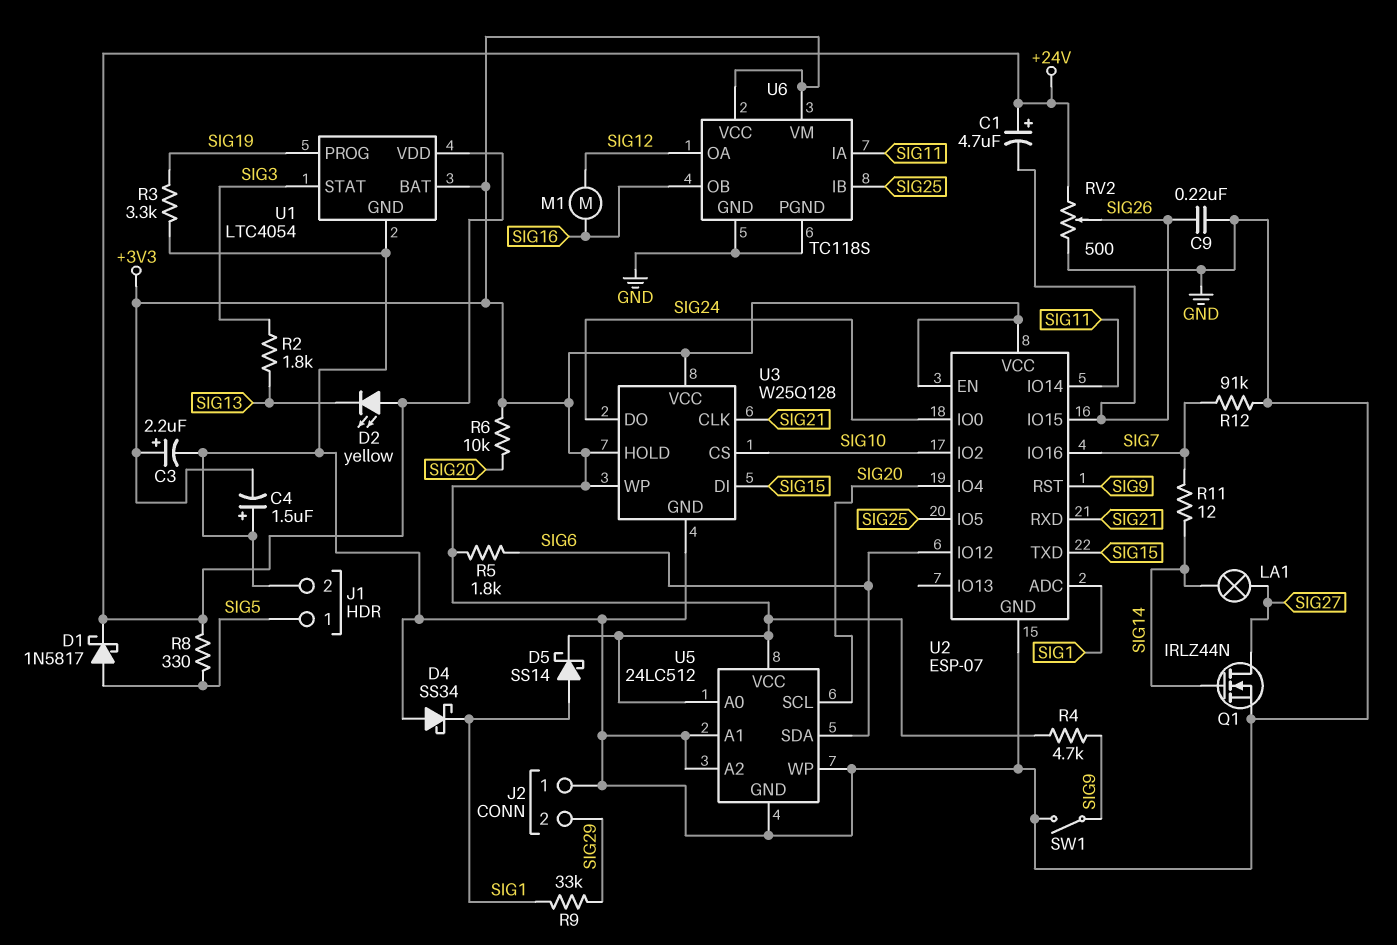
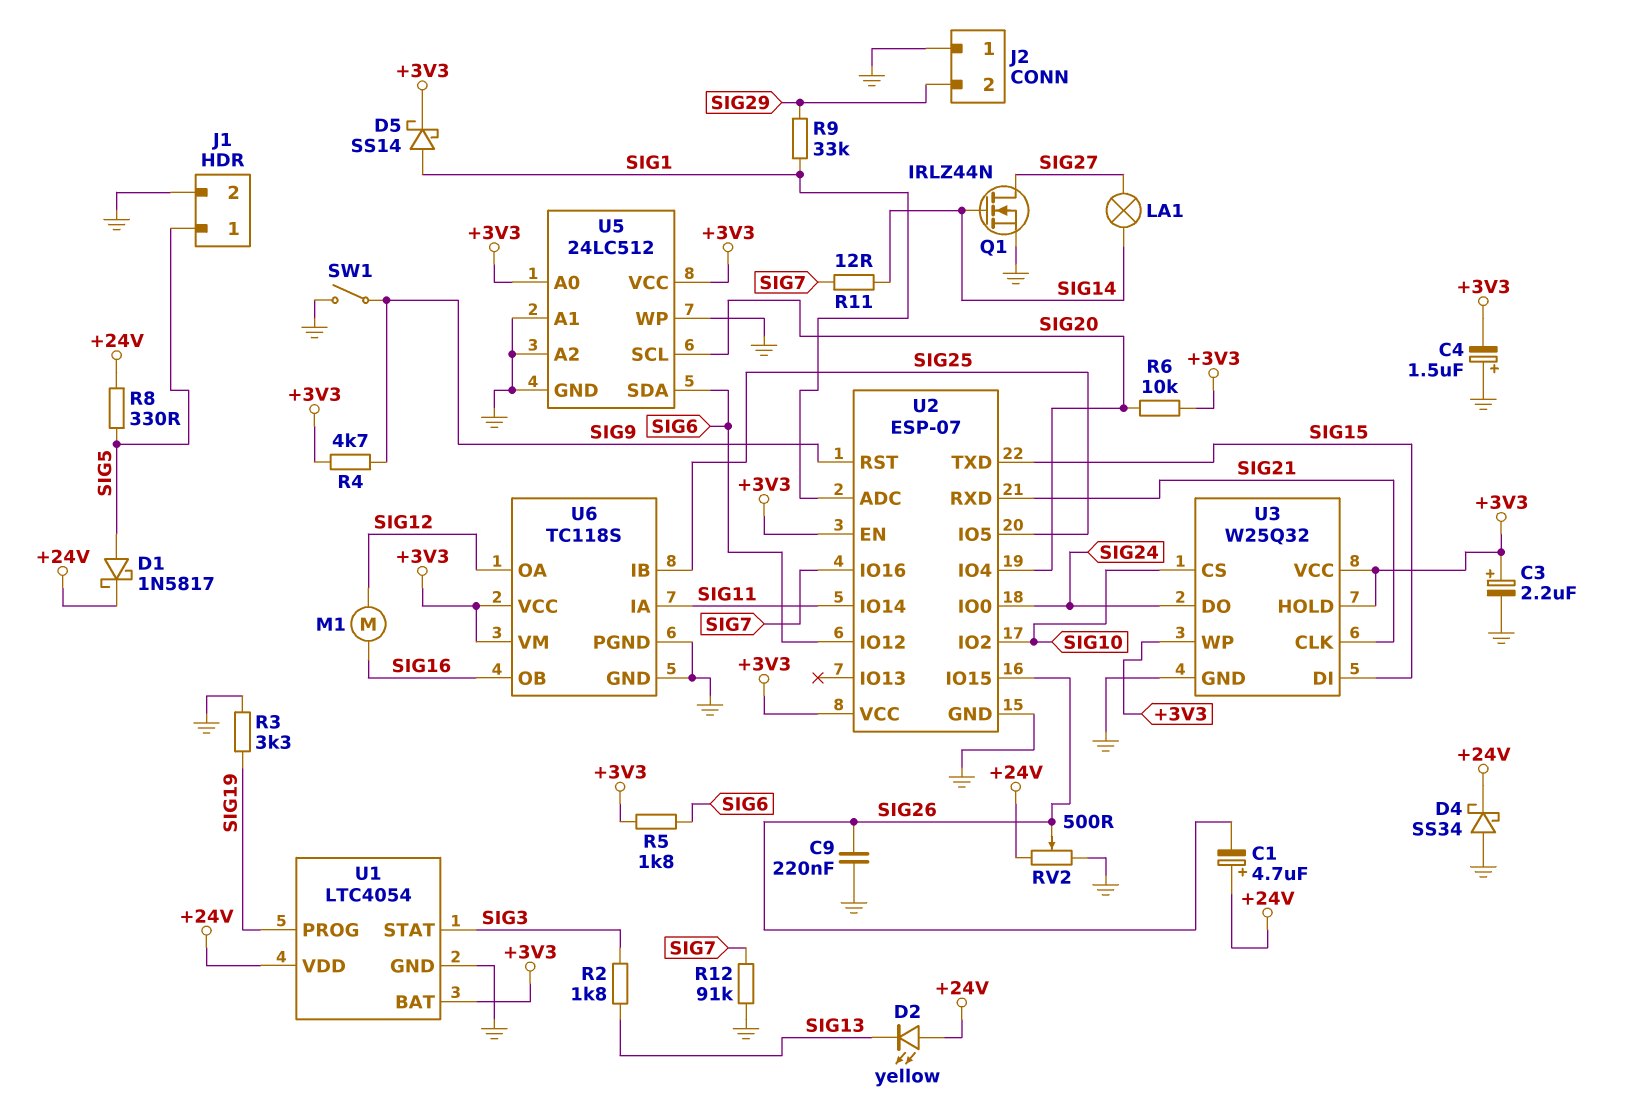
D4: schottky SS34 (A GND, K SIG1) -> schottky SS34 (A GND, K +24V)
U3: W25Q128 -> W25Q32

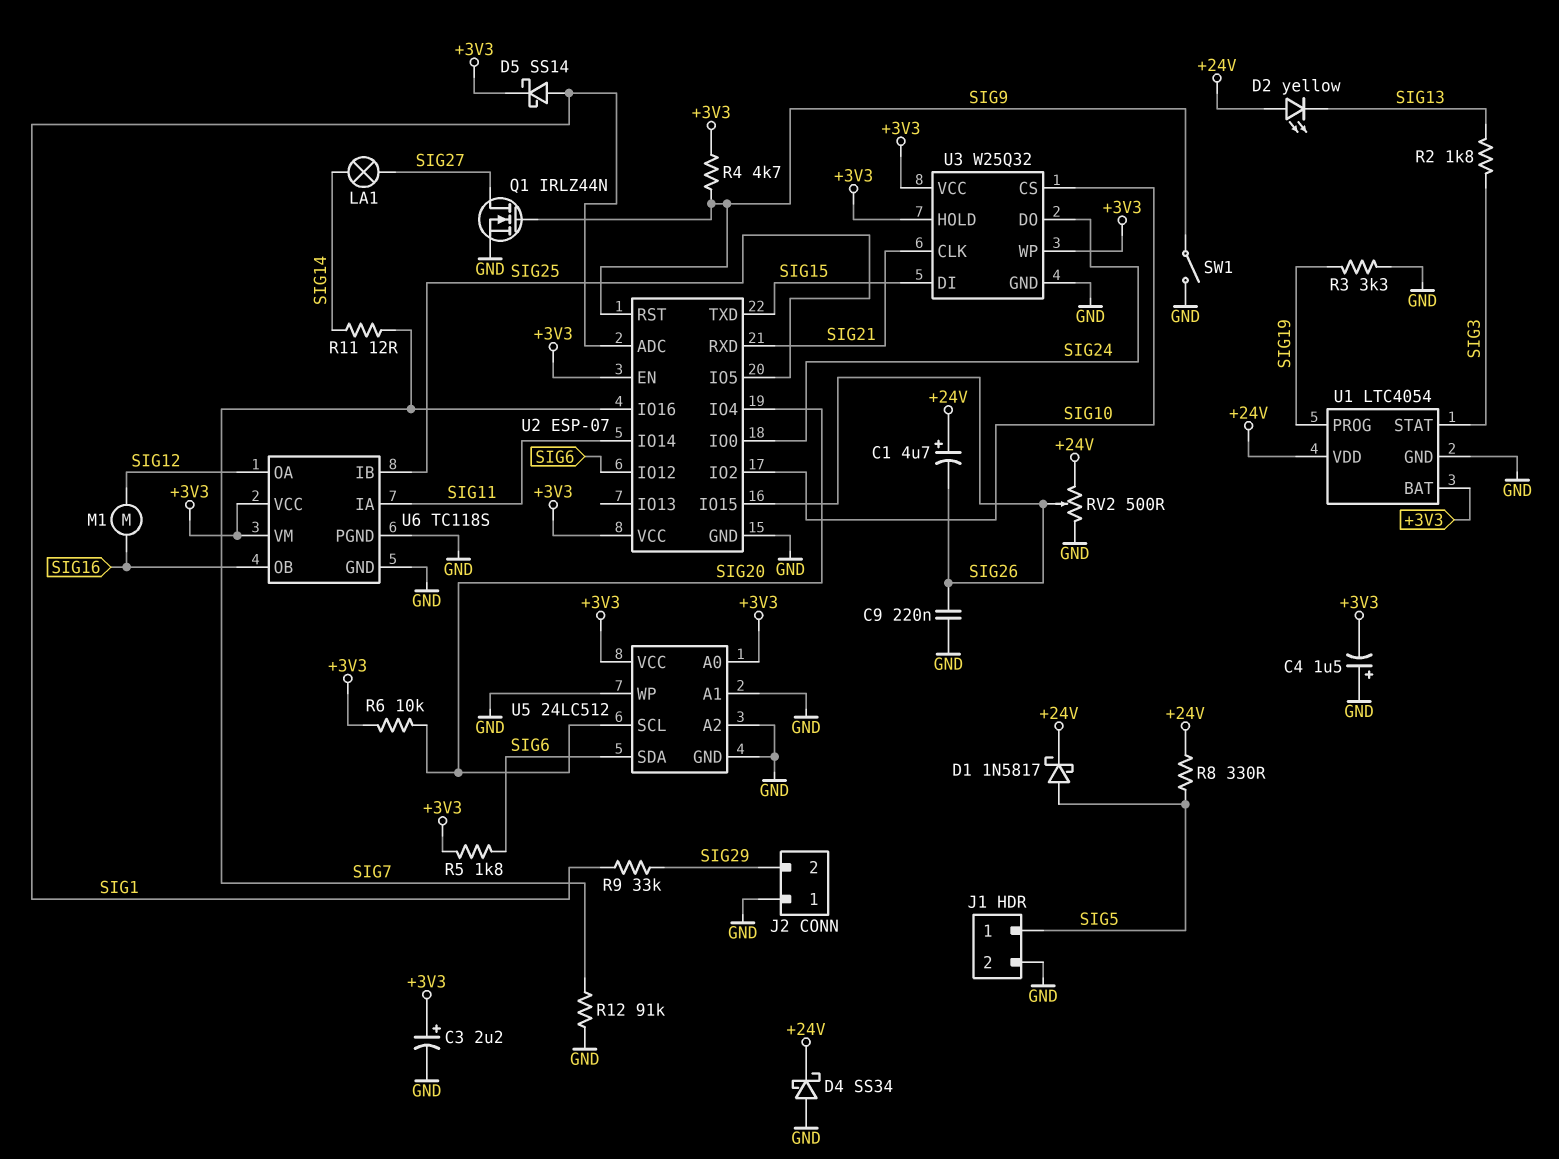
Q1: NMOS IRLZ44N (G SIG14, D SIG27, S GND) -> NMOS IRLZ44N (G SIG9, D SIG27, S GND)

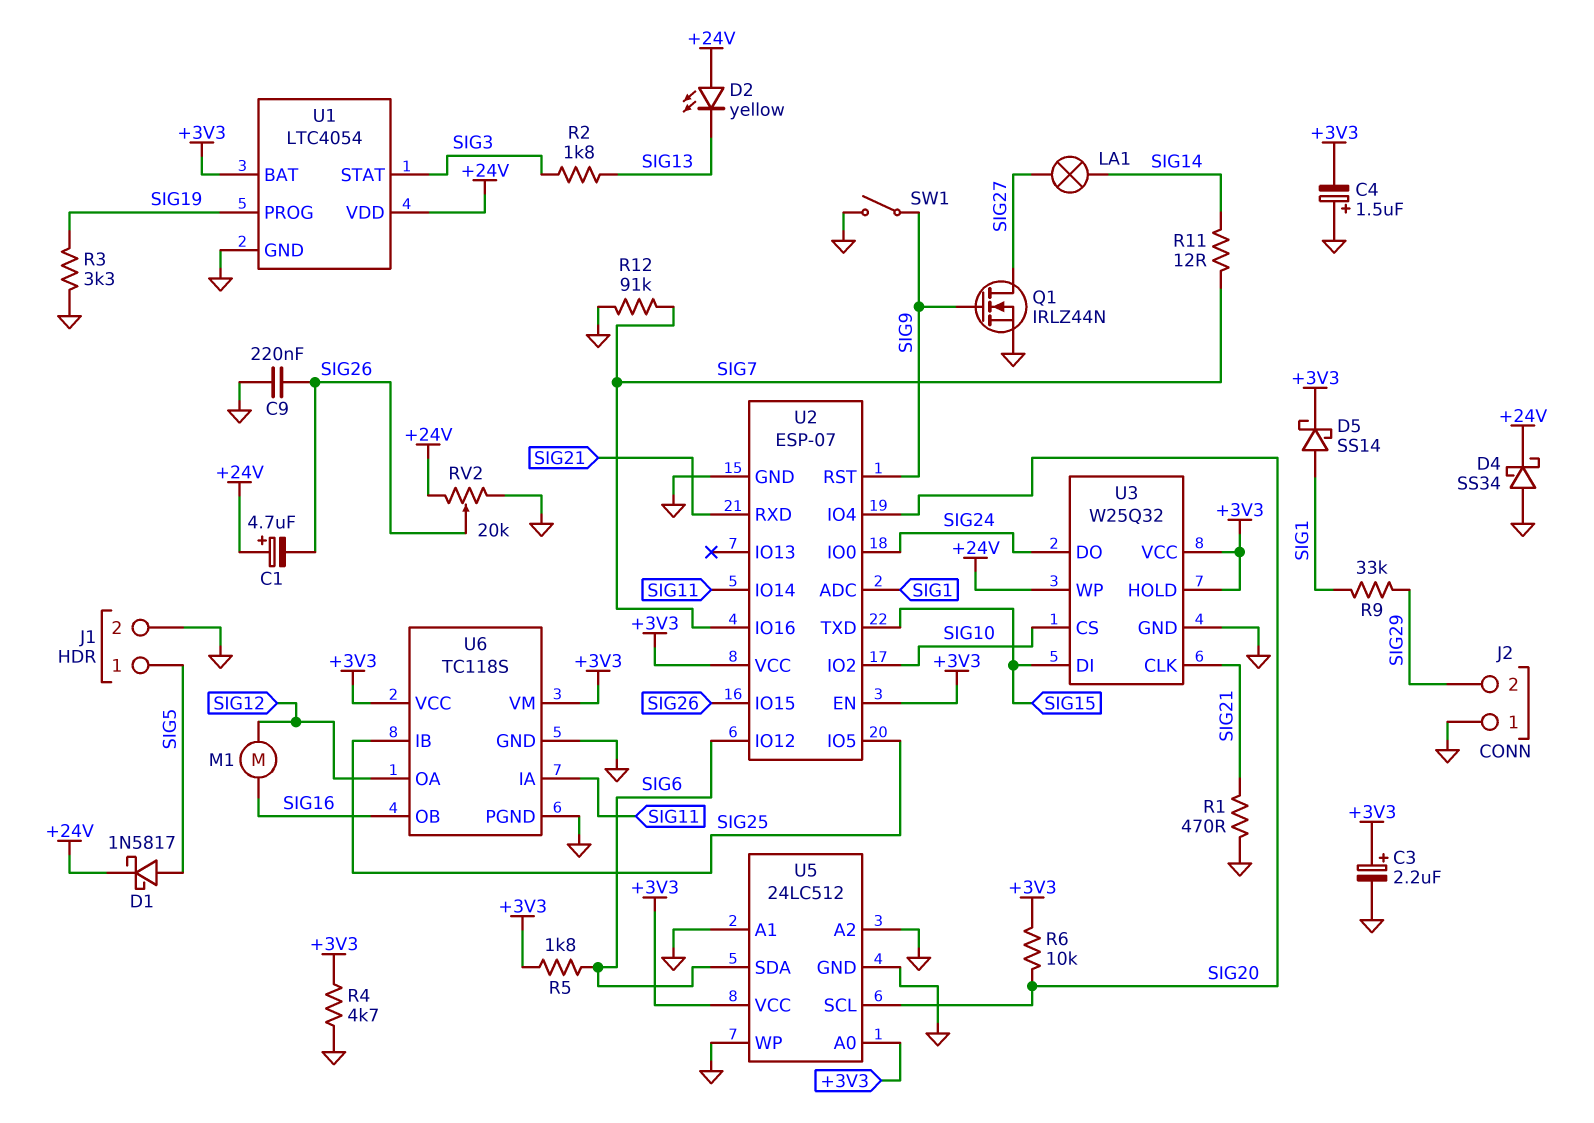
R1: none -> 470 (GND, SIG21)
R4: 4.7k (+3V3, SIG9) -> 4.7k (+3V3, GND)
R8: 330 (+24V, SIG5) -> none
RV2: 500 (+24V, GND, wiper SIG26) -> 20k (+24V, GND, wiper SIG26)
U3 pin WP: +3V3 -> +24V

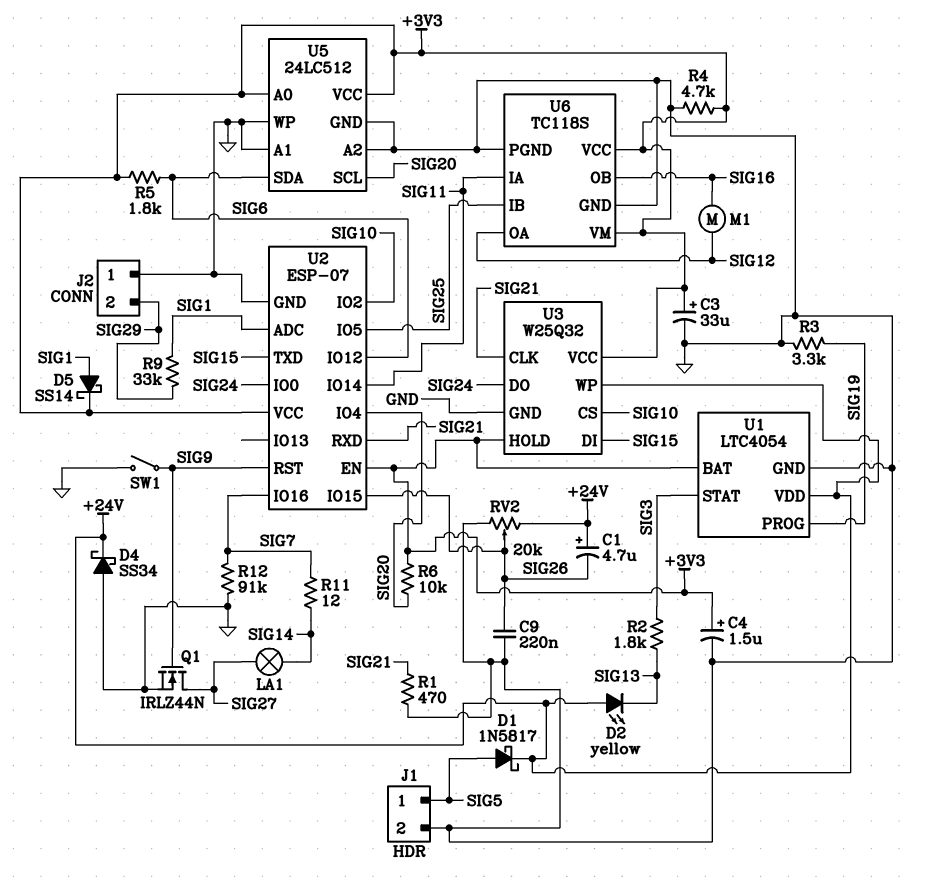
C3: 2.2uF (plus +3V3, minus GND) -> 33uF (plus +3V3, minus GND)
C4: 1.5uF (plus GND, minus +3V3) -> 1.5uF (plus +3V3, minus GND)

